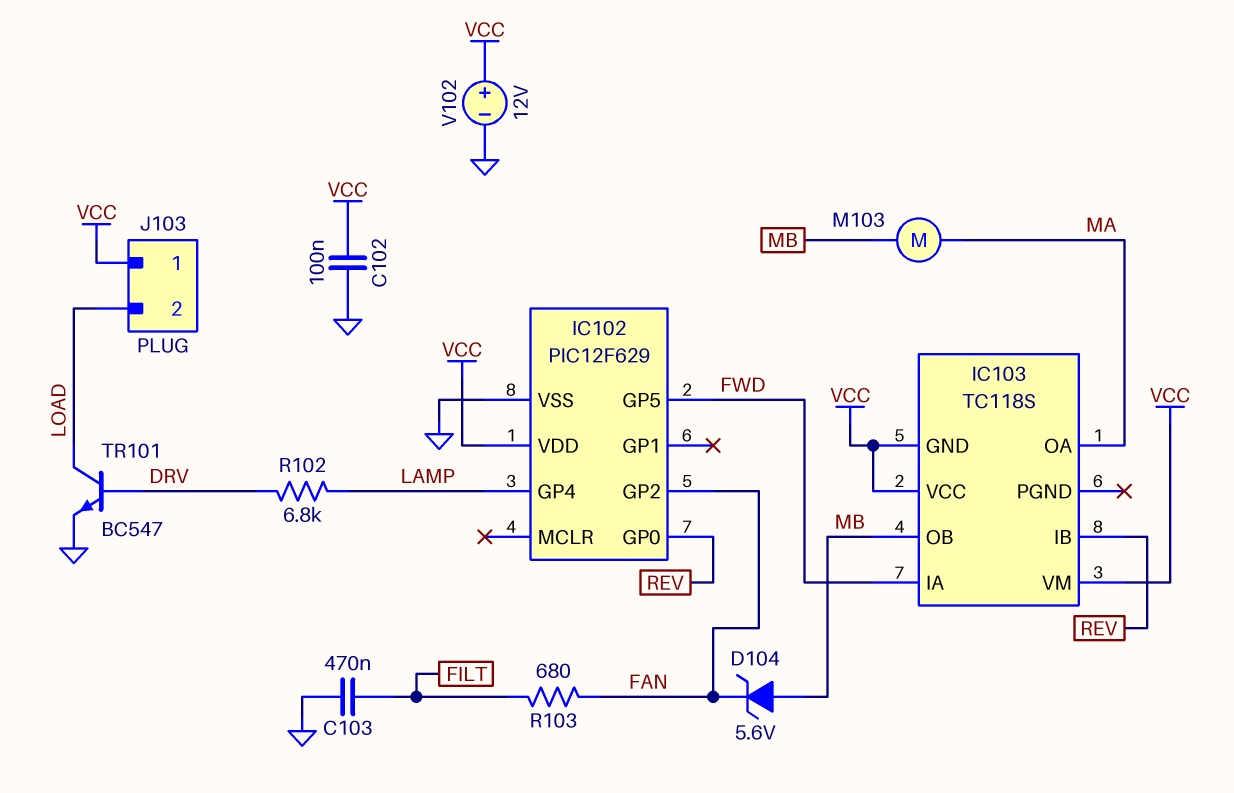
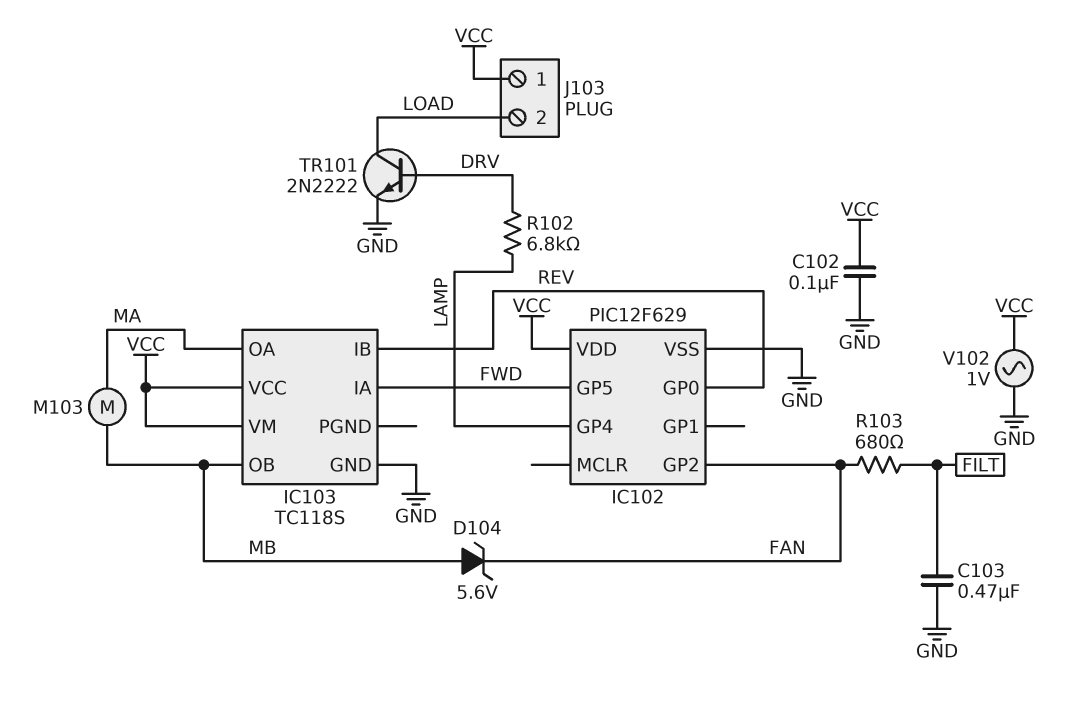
IC103 pin GND: VCC -> GND
TR101: NPN BC547 (B DRV, C LOAD, E GND) -> NPN 2N2222 (B DRV, C LOAD, E GND)
V102: 12V (plus VCC, minus GND) -> AC 1V (GND, VCC)

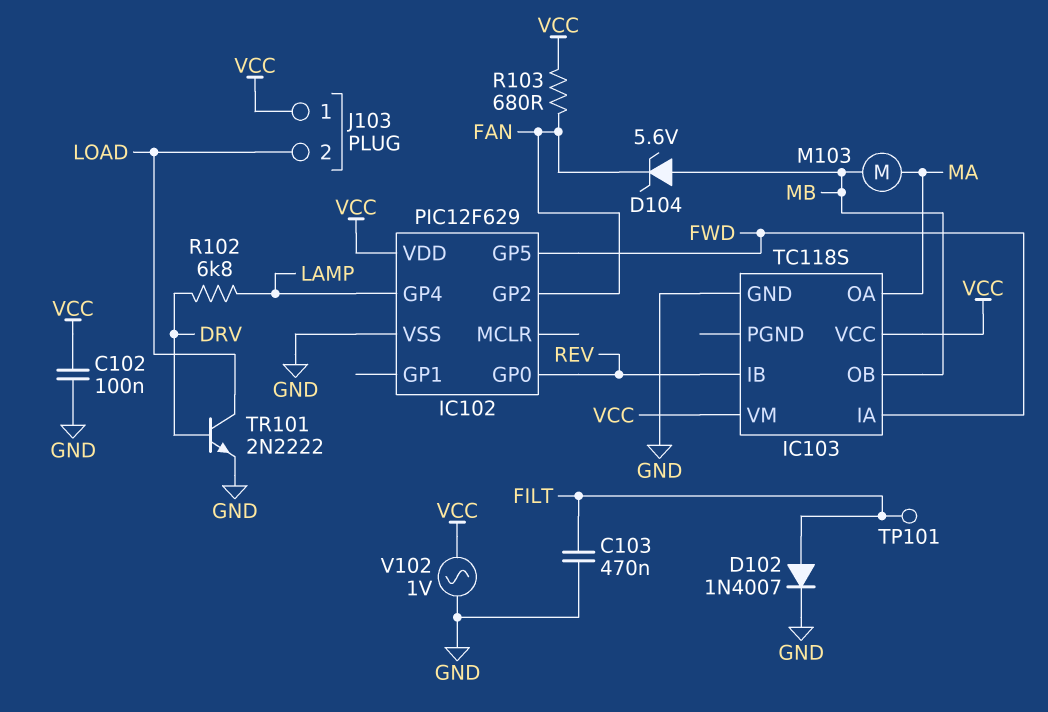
D102: none -> diode 1N4007 (A FILT, K GND)
R103: 680 (FAN, FILT) -> 680 (FAN, VCC)
TP101: none -> test point (FILT)

